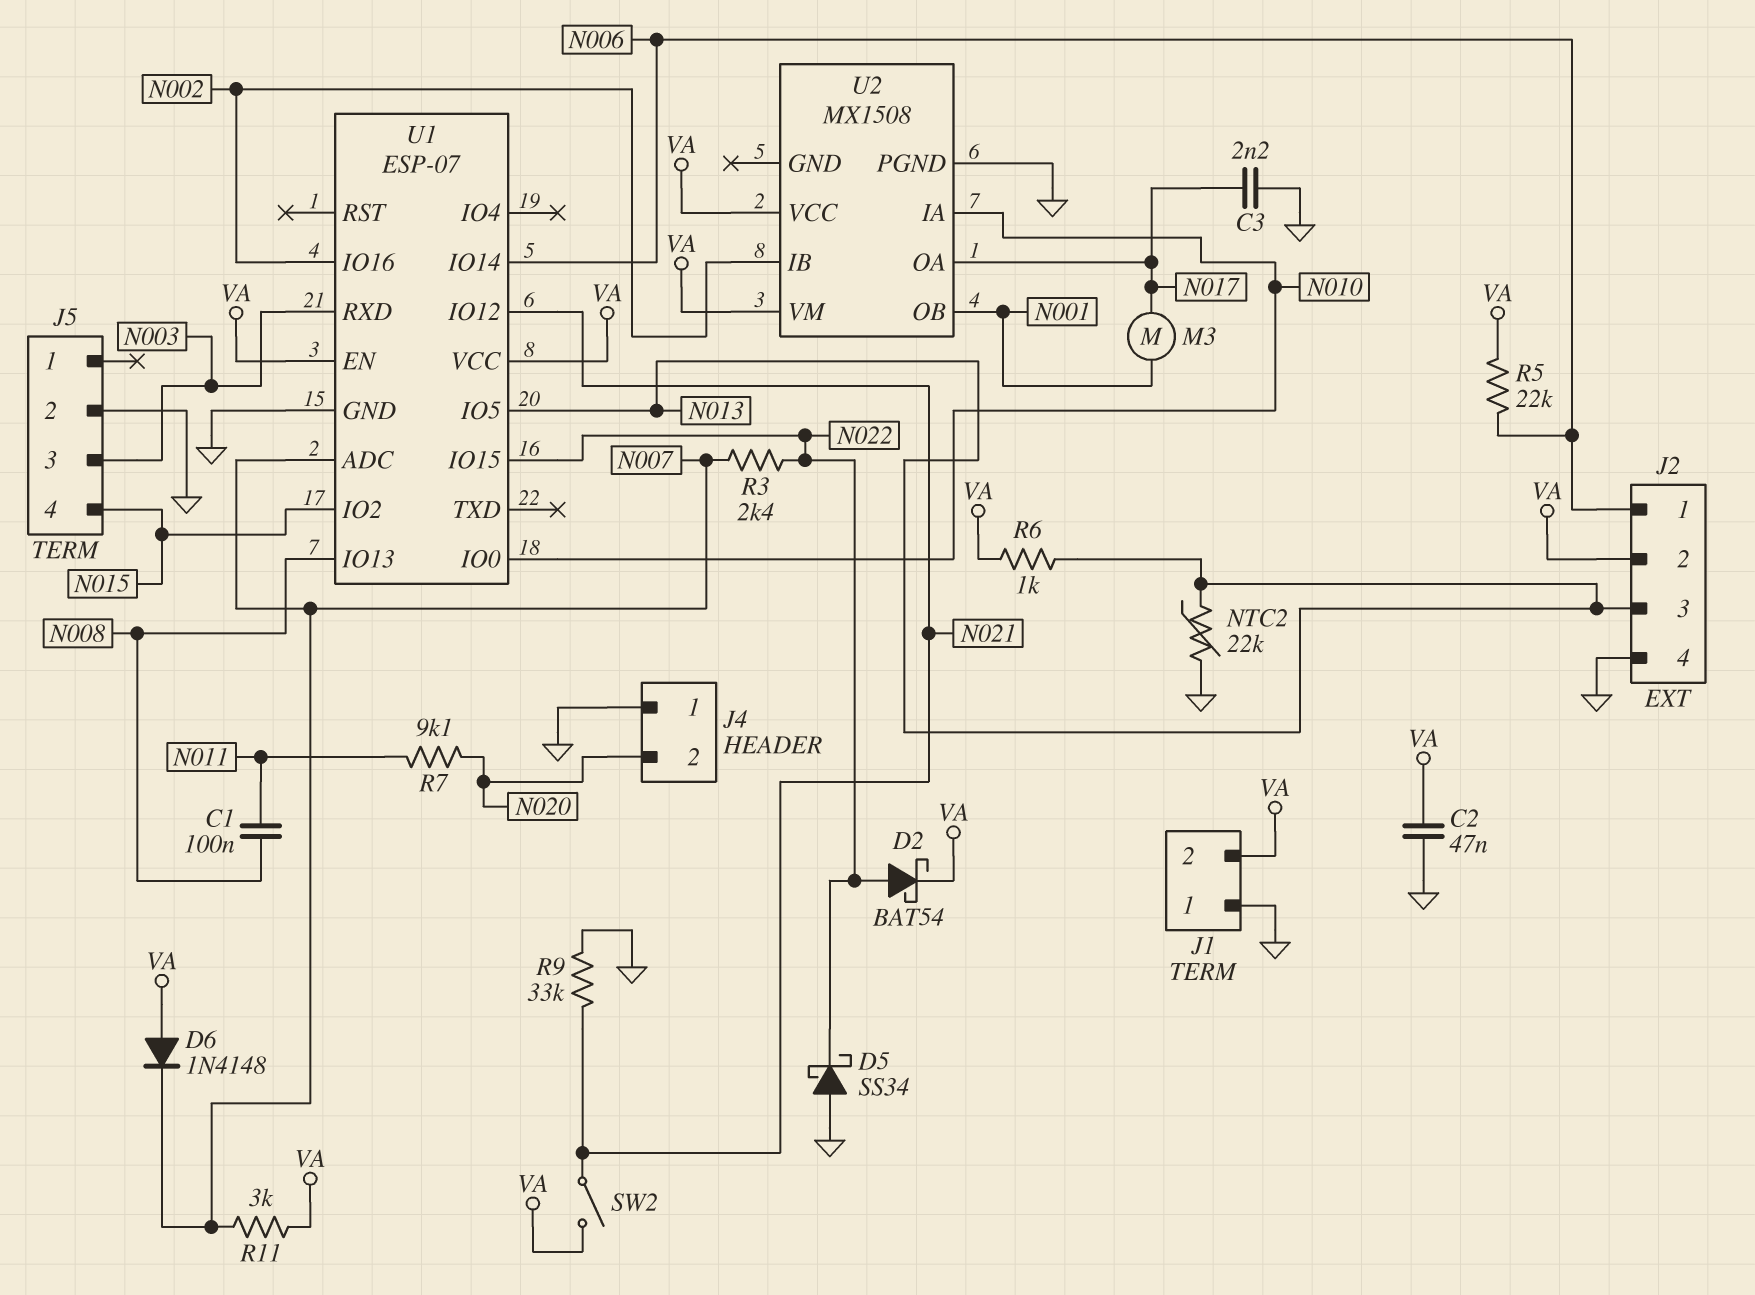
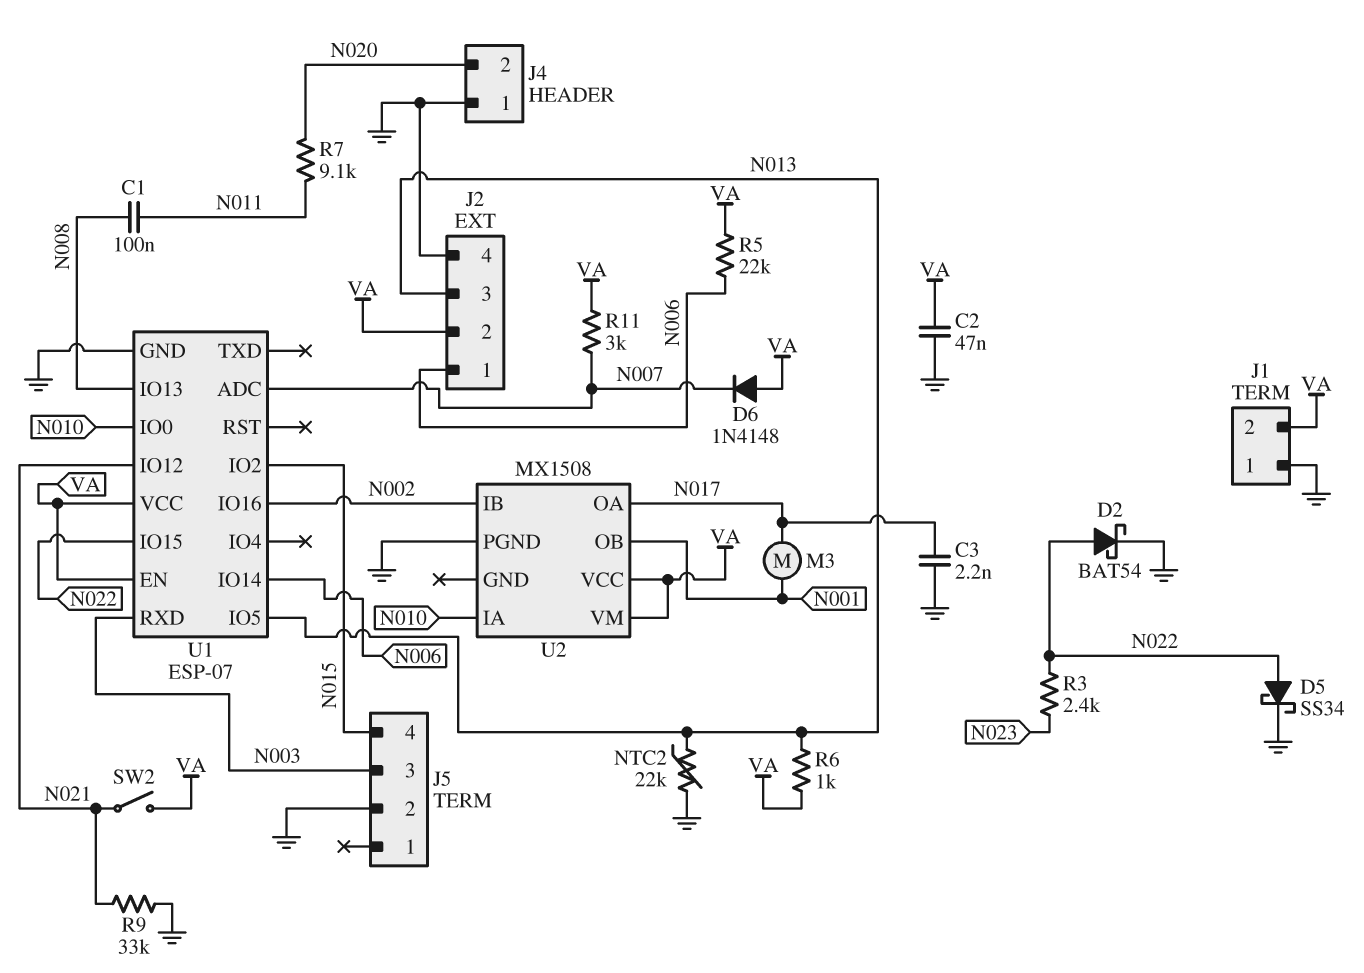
D2: schottky BAT54 (A N022, K VA) -> schottky BAT54 (A N022, K GND)
D5: schottky SS34 (A GND, K N022) -> schottky SS34 (A N022, K GND)
R3: 2.4k (N007, N022) -> 2.4k (N022, N023)

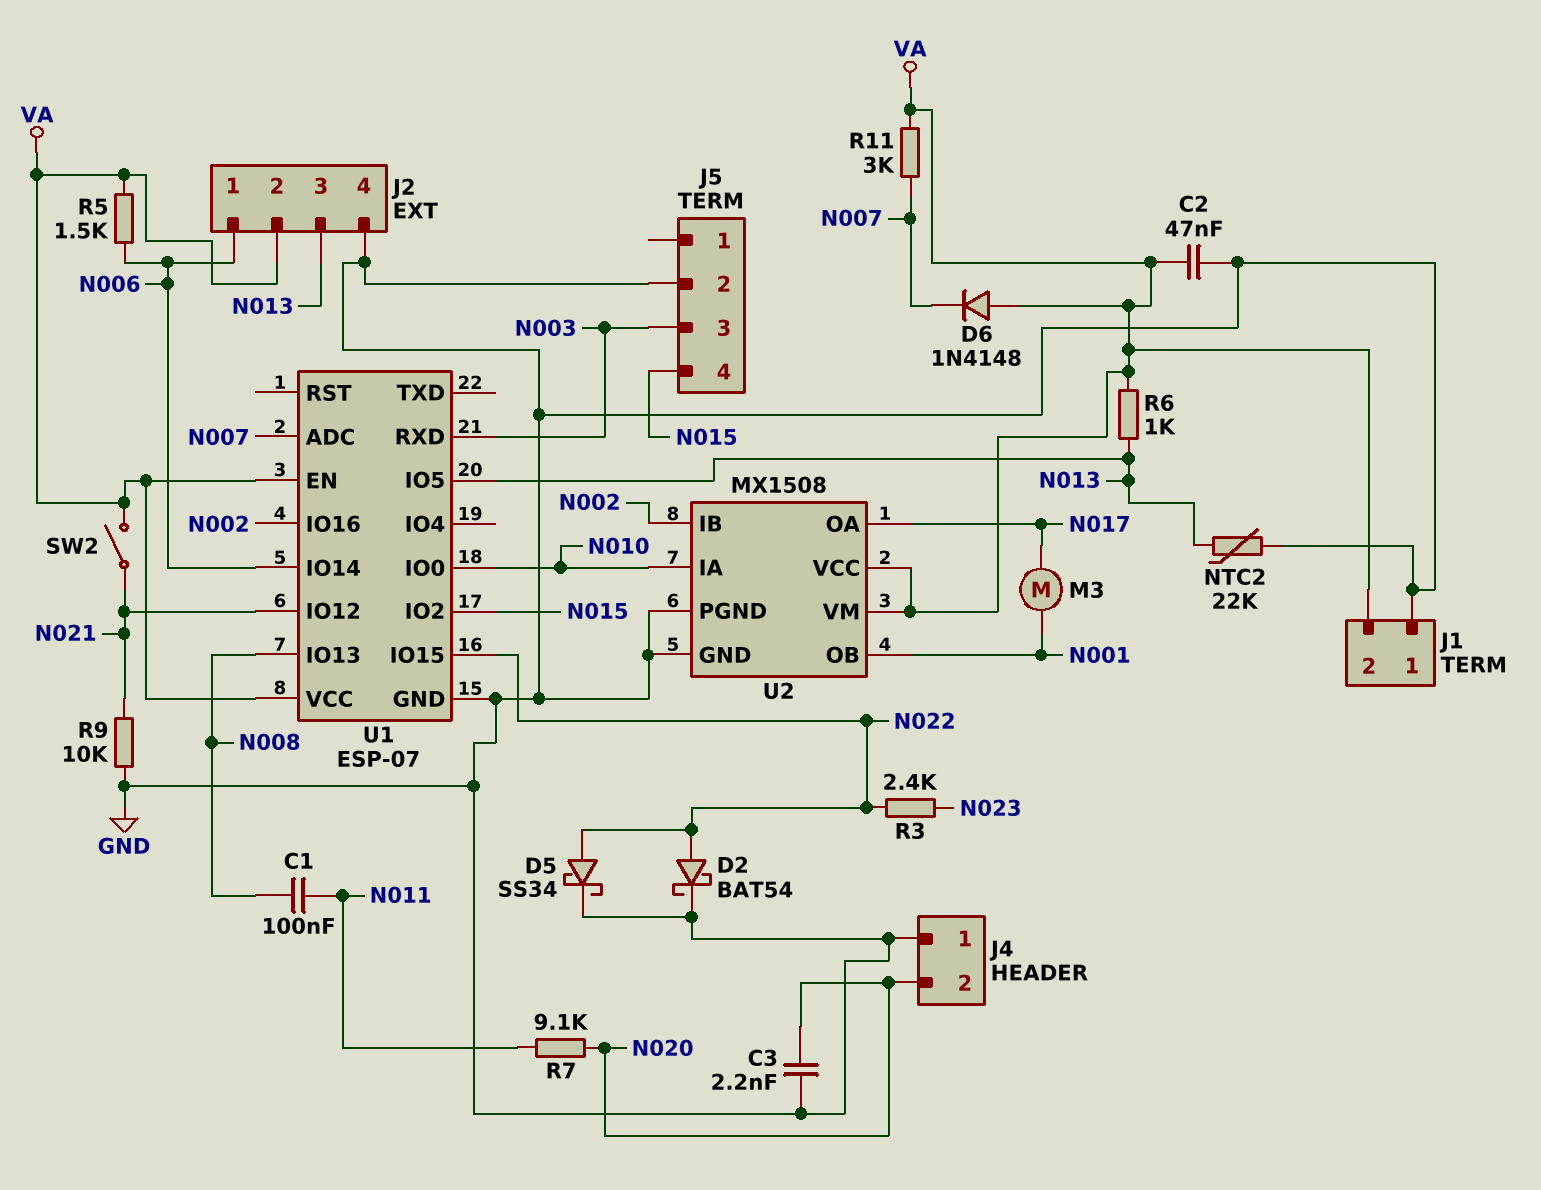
C3: 2.2nF (GND, N017) -> 2.2nF (GND, N020)
R5: 22k (N006, VA) -> 1.5k (N006, VA)
R9: 33k (GND, N021) -> 10k (GND, N021)
U2 pin GND: none -> GND

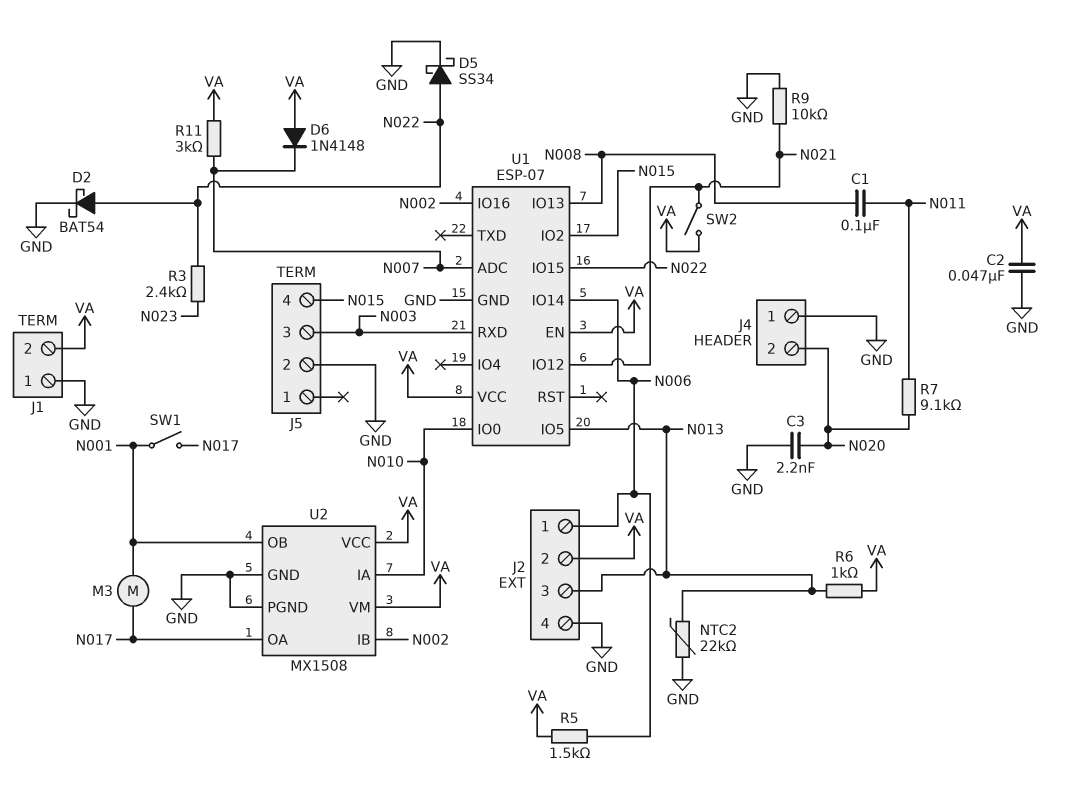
SW1: none -> switch (N001, N017)

